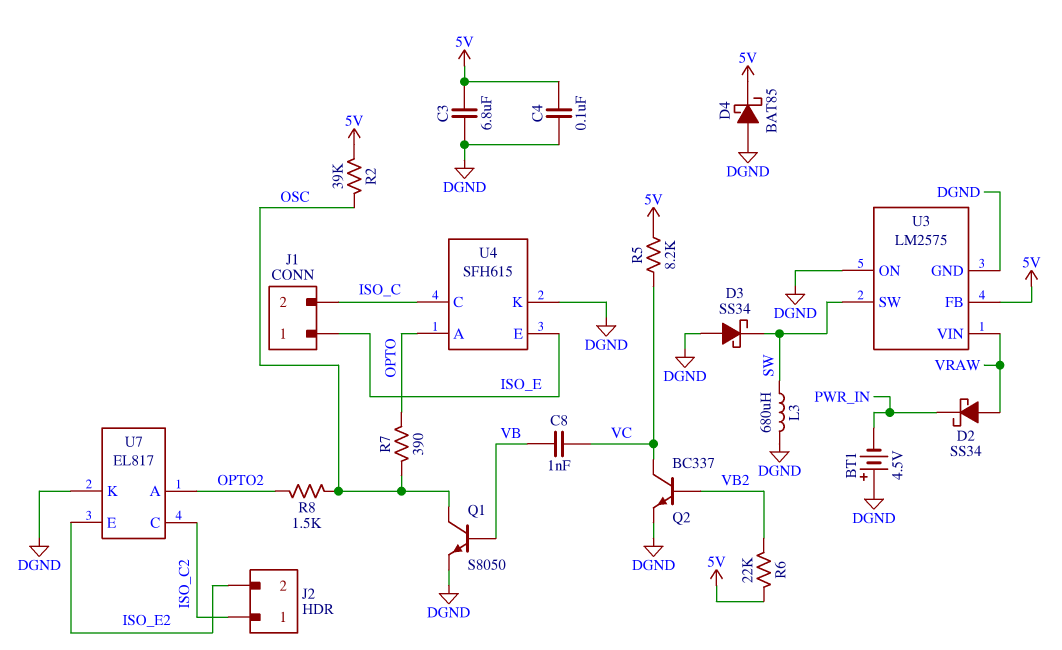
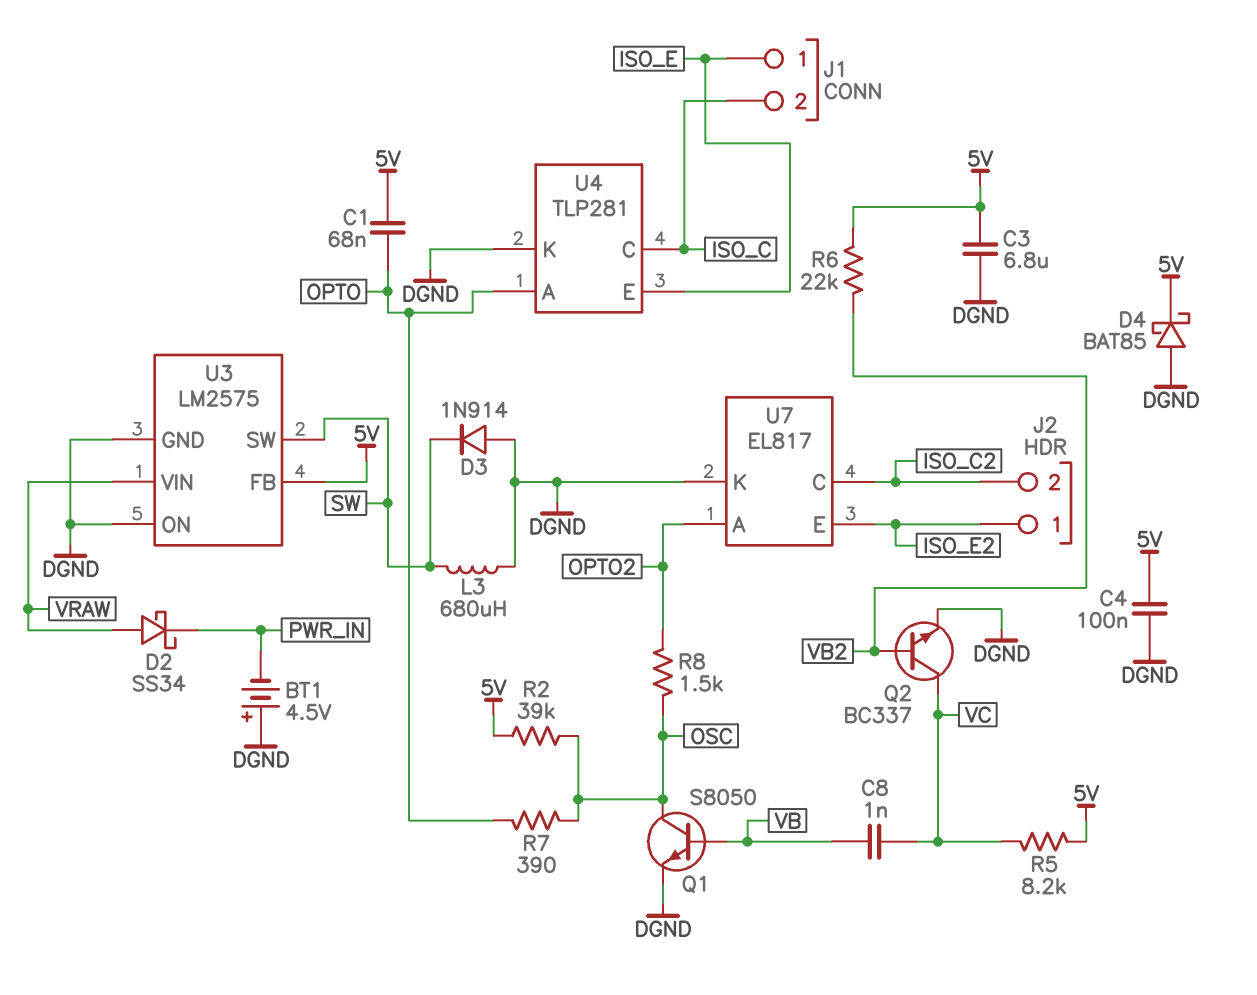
C1: none -> 68nF (5V, OPTO)
D3: schottky SS34 (A DGND, K SW) -> diode 1N914 (A DGND, K SW)
J2 pin 1: ISO_C2 -> ISO_E2
J2 pin 2: ISO_E2 -> ISO_C2
U4: SFH615 -> TLP281

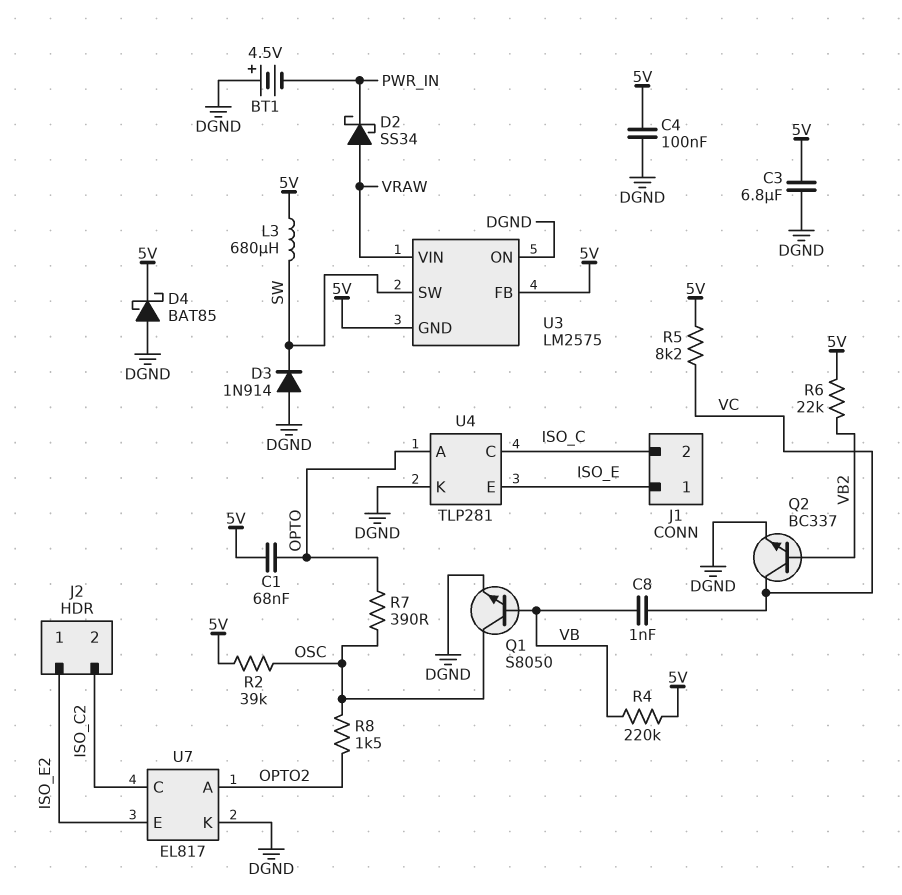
L3: 680uH (DGND, SW) -> 680uH (5V, SW)
R4: none -> 220k (5V, VB)
U3 pin GND: DGND -> 5V

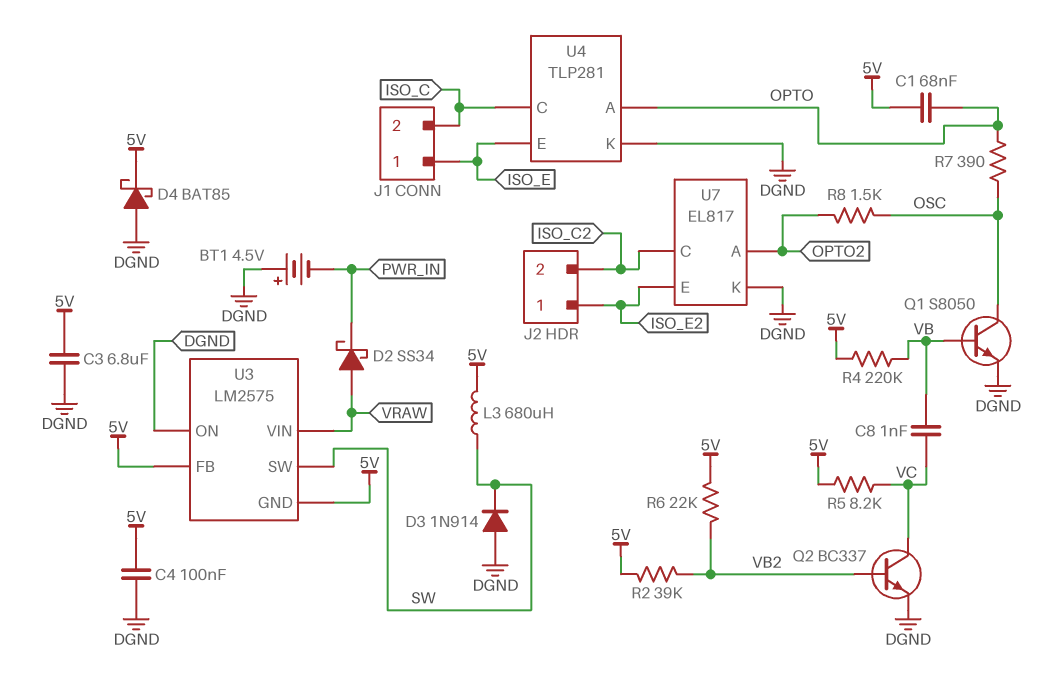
R2: 39k (5V, OSC) -> 39k (5V, VB2)

